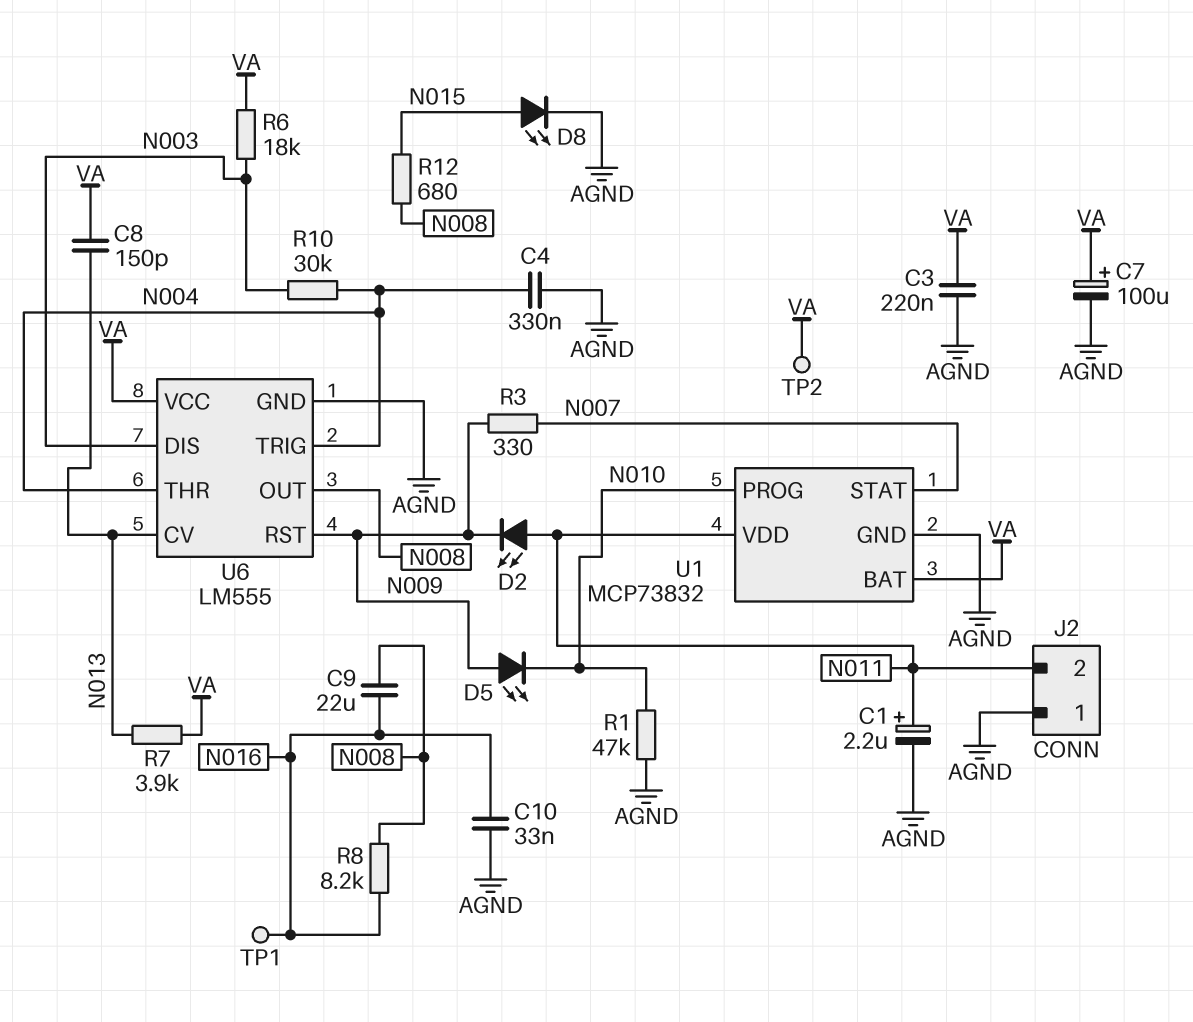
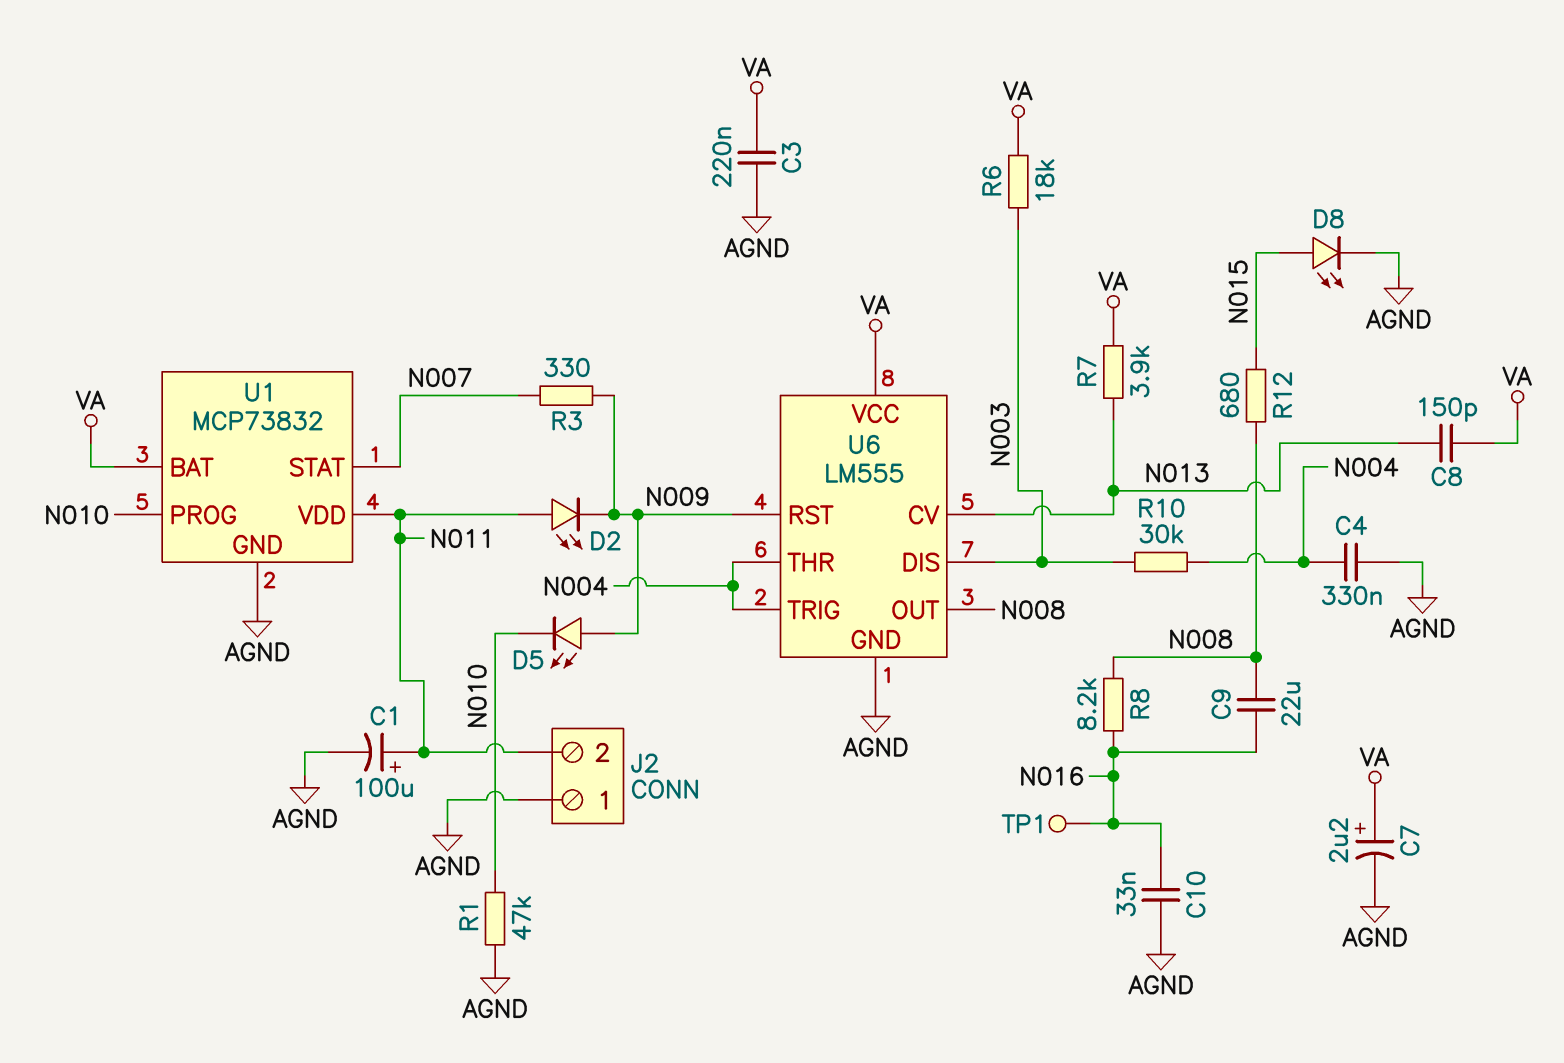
C1: 2.2uF (plus N011, minus AGND) -> 100uF (plus N011, minus AGND)
C7: 100uF (plus VA, minus AGND) -> 2.2uF (plus VA, minus AGND)
TP2: test point (VA) -> none

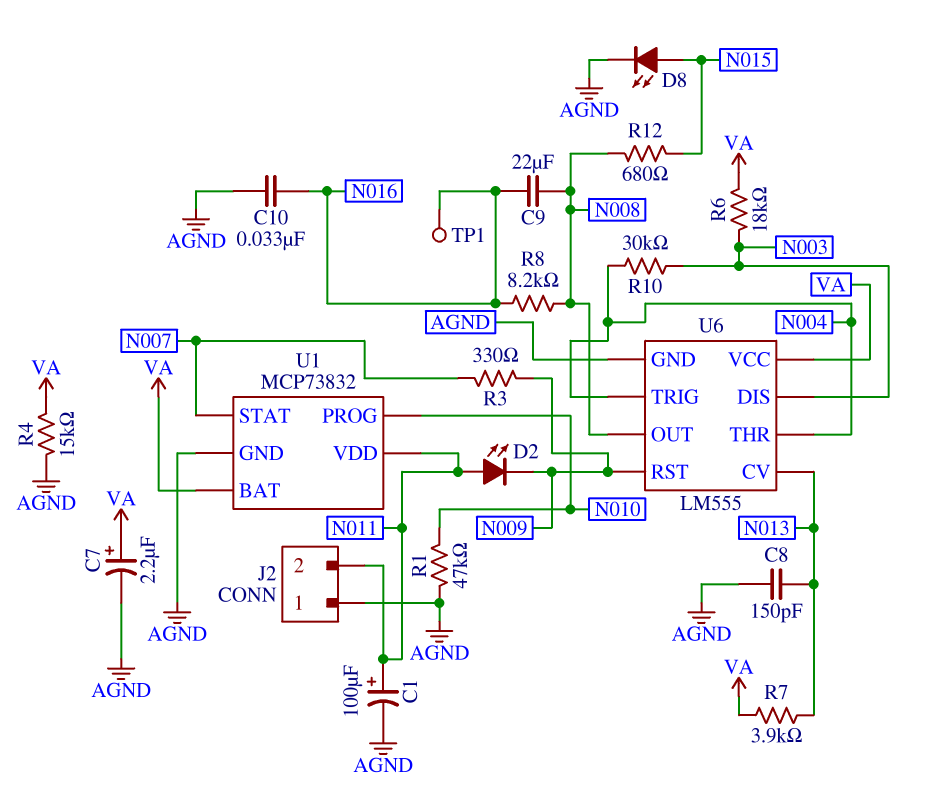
C3: 220nF (AGND, VA) -> none
C4: 330nF (AGND, N004) -> none
C8: 150pF (N013, VA) -> 150pF (AGND, N013)
D5: LED (A N009, K N010) -> none
R4: none -> 15k (AGND, VA)

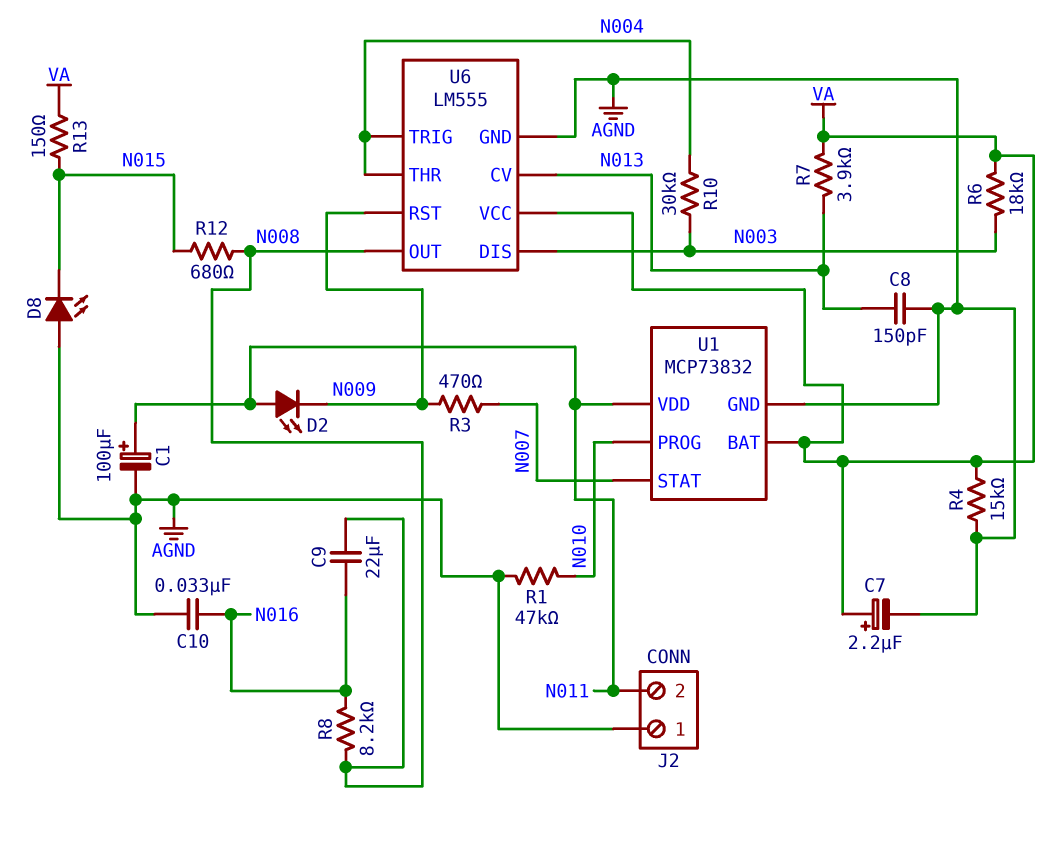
D8: LED (A N015, K AGND) -> LED (A AGND, K N015)
R3: 330 (N007, N009) -> 470 (N007, N009)
R13: none -> 150 (N015, VA)
TP1: test point (N016) -> none

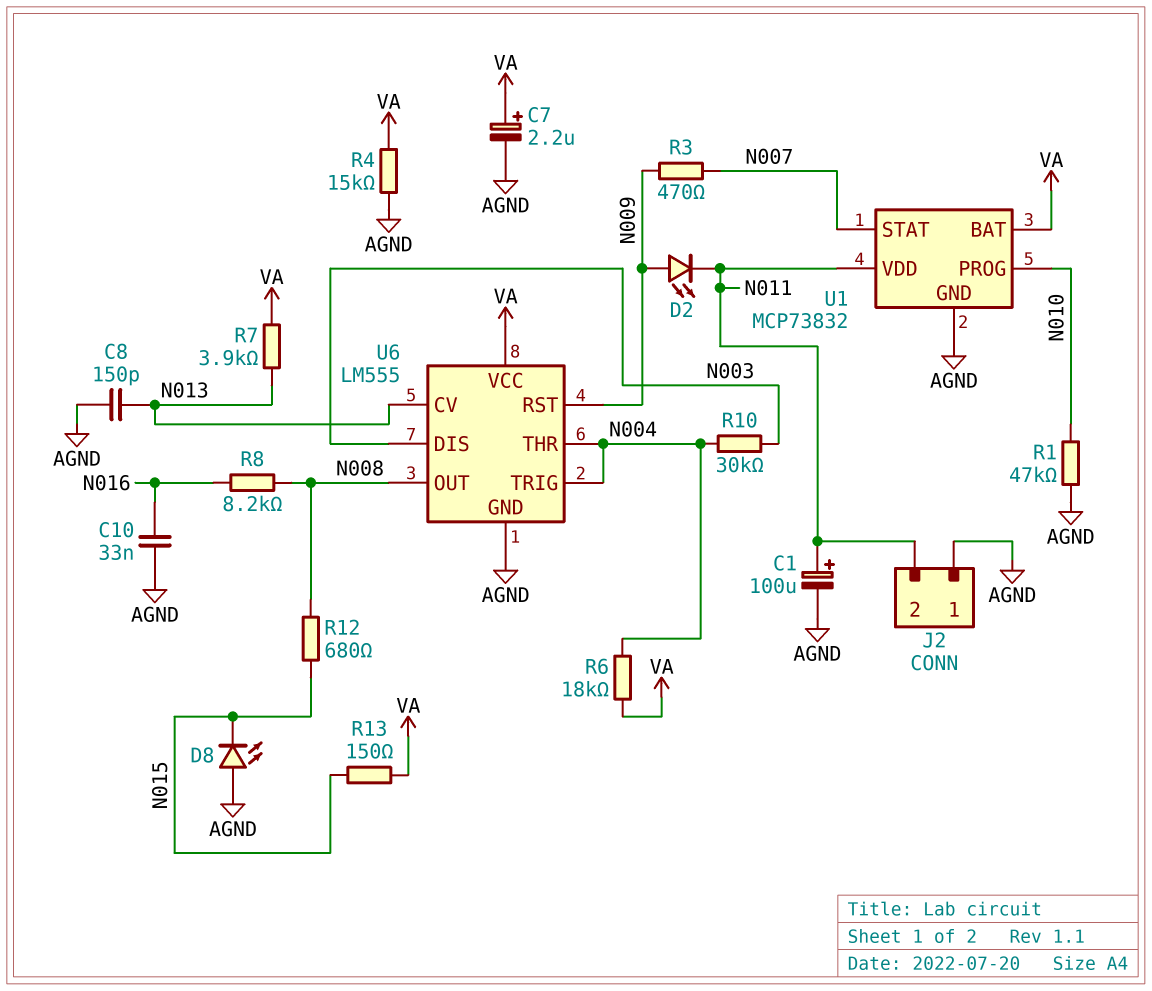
C9: 22uF (N008, N016) -> none
D2: LED (A N011, K N009) -> LED (A N009, K N011)
R6: 18k (N003, VA) -> 18k (N004, VA)

